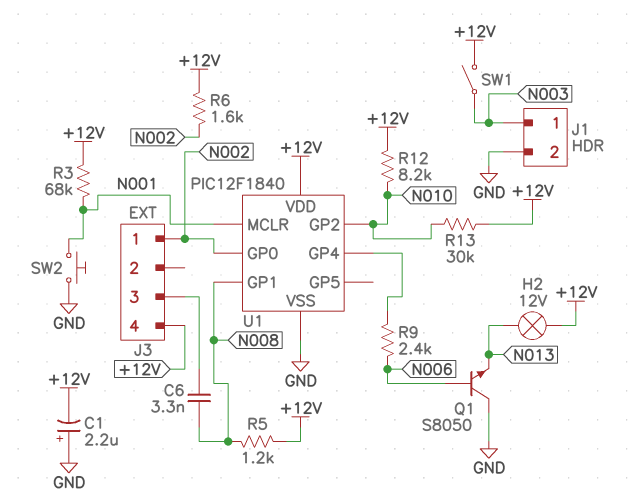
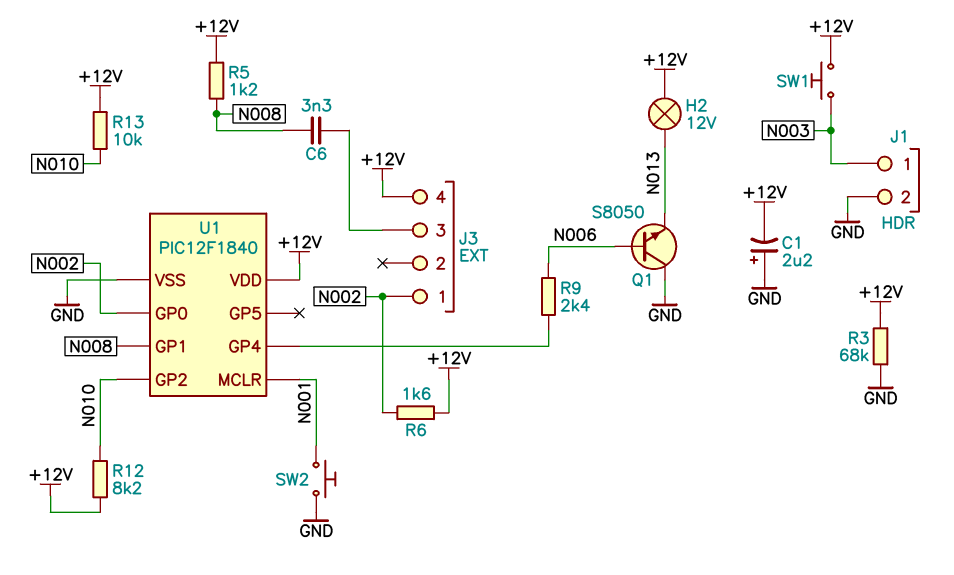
R3: 68k (+12V, N001) -> 68k (+12V, GND)
R13: 30k (+12V, N010) -> 10k (+12V, N010)
SW1: switch (+12V, N003) -> button (+12V, N003)

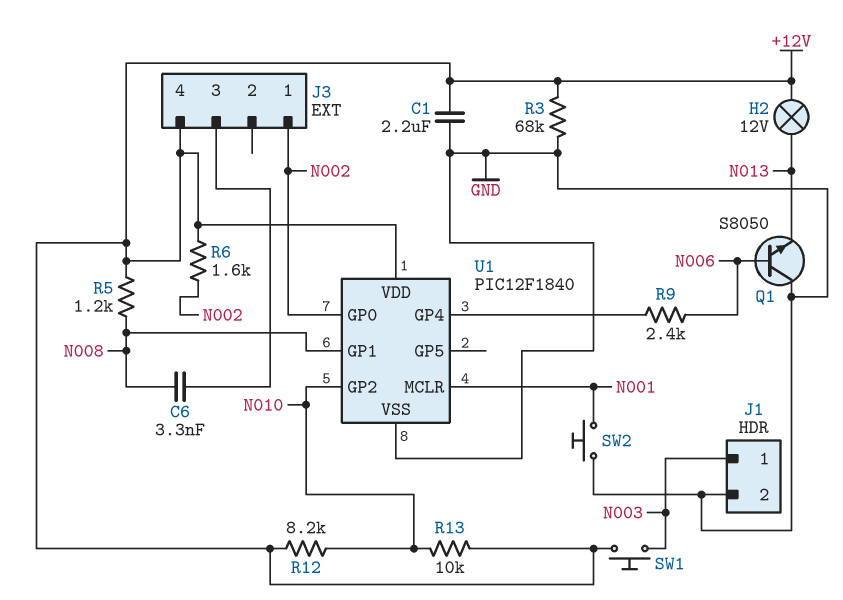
C1: 2.2uF (plus GND, minus +12V) -> 2.2uF (+12V, GND)

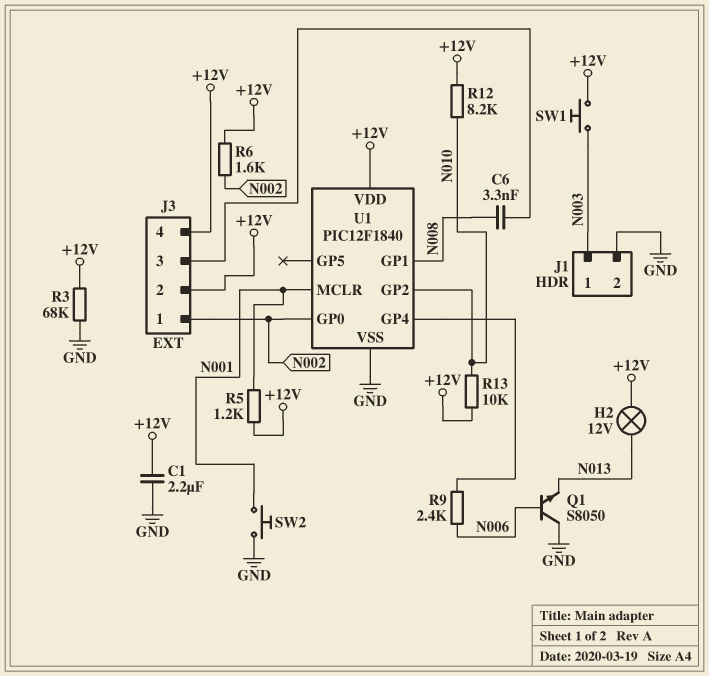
J3 pin 2: none -> +12V
R5: 1.2k (+12V, N008) -> 1.2k (+12V, N001)

